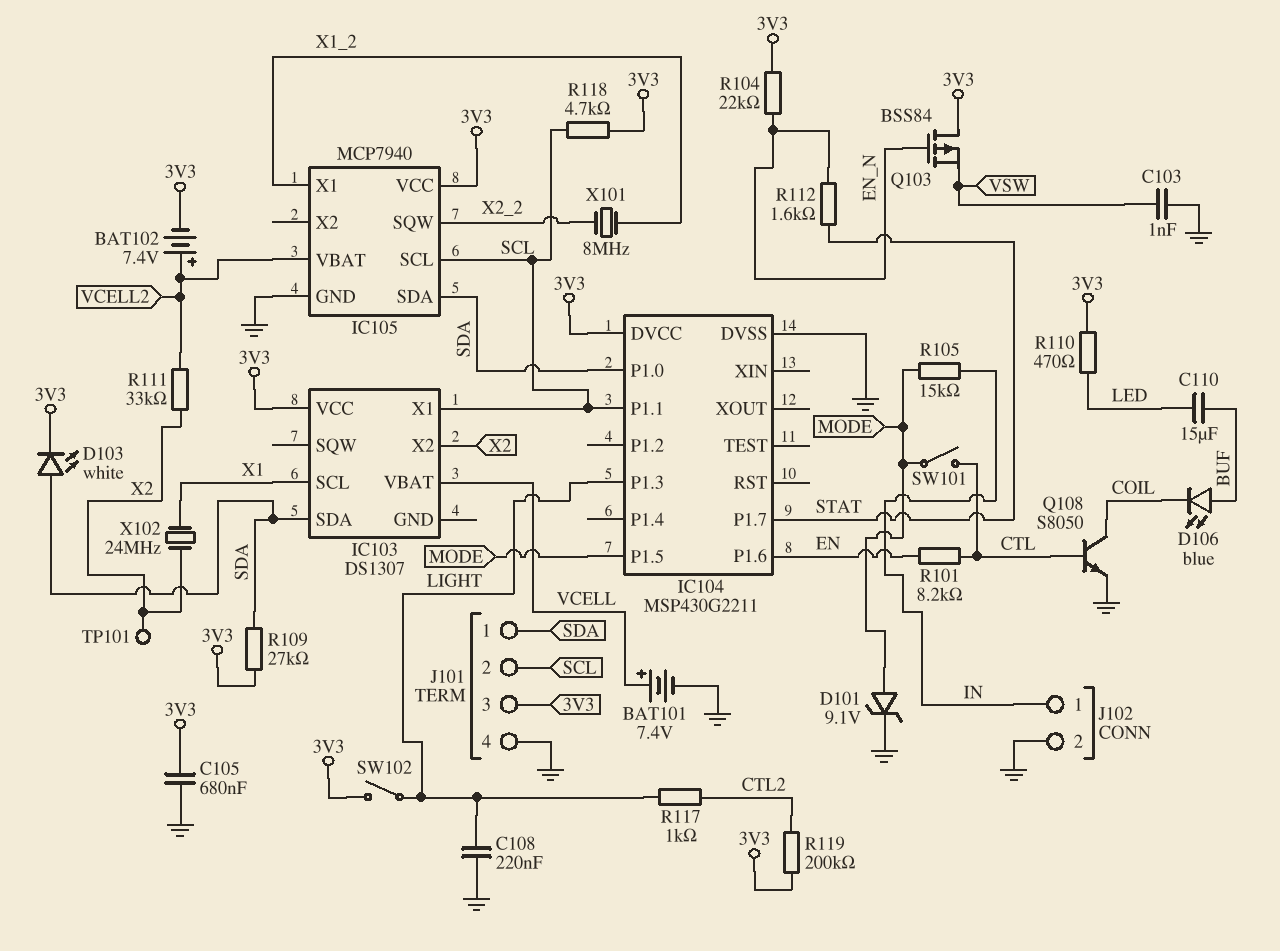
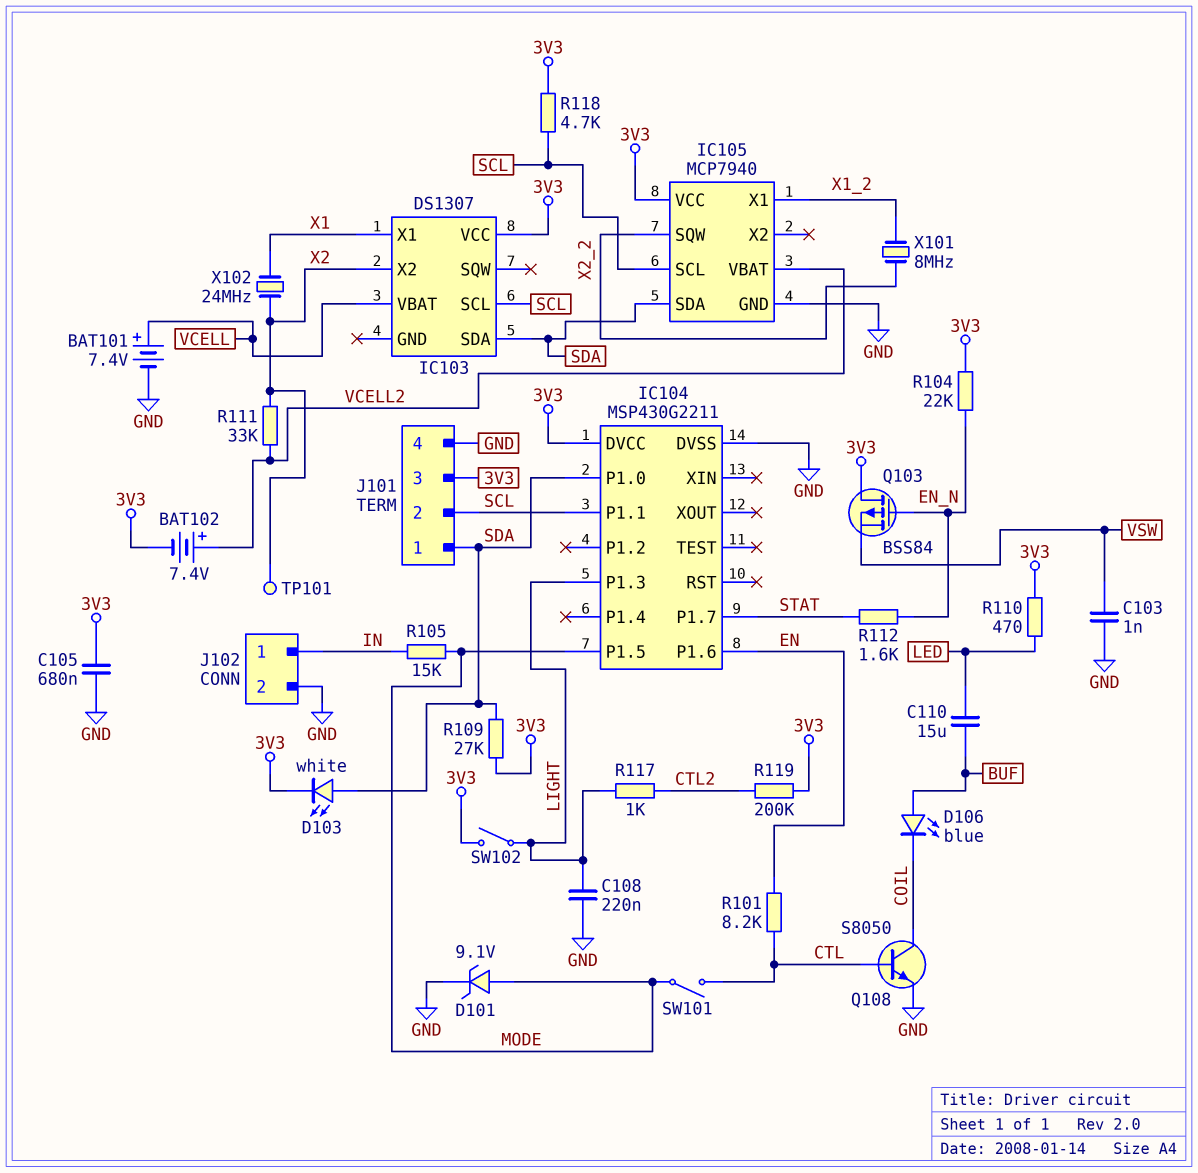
IC103 pin SCL: X1 -> SCL
IC103 pin X1: SCL -> X1

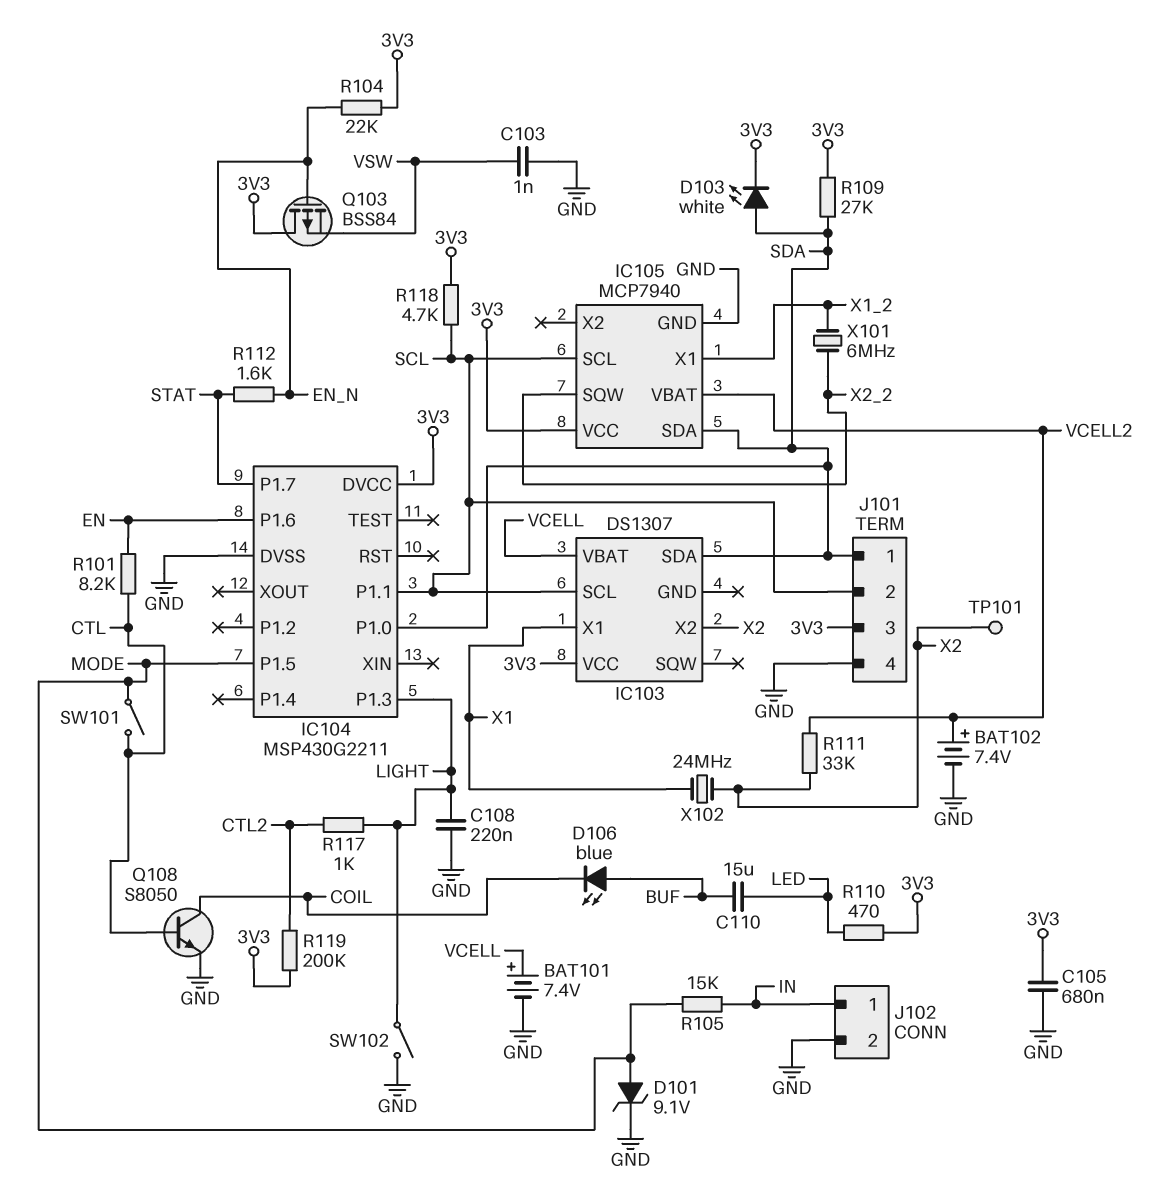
BAT102: 7.4V (plus VCELL2, minus 3V3) -> 7.4V (plus VCELL2, minus GND)
SW102: switch (3V3, LIGHT) -> switch (GND, LIGHT)
X101: 8MHz (X1_2, X2_2) -> 6MHz (X1_2, X2_2)

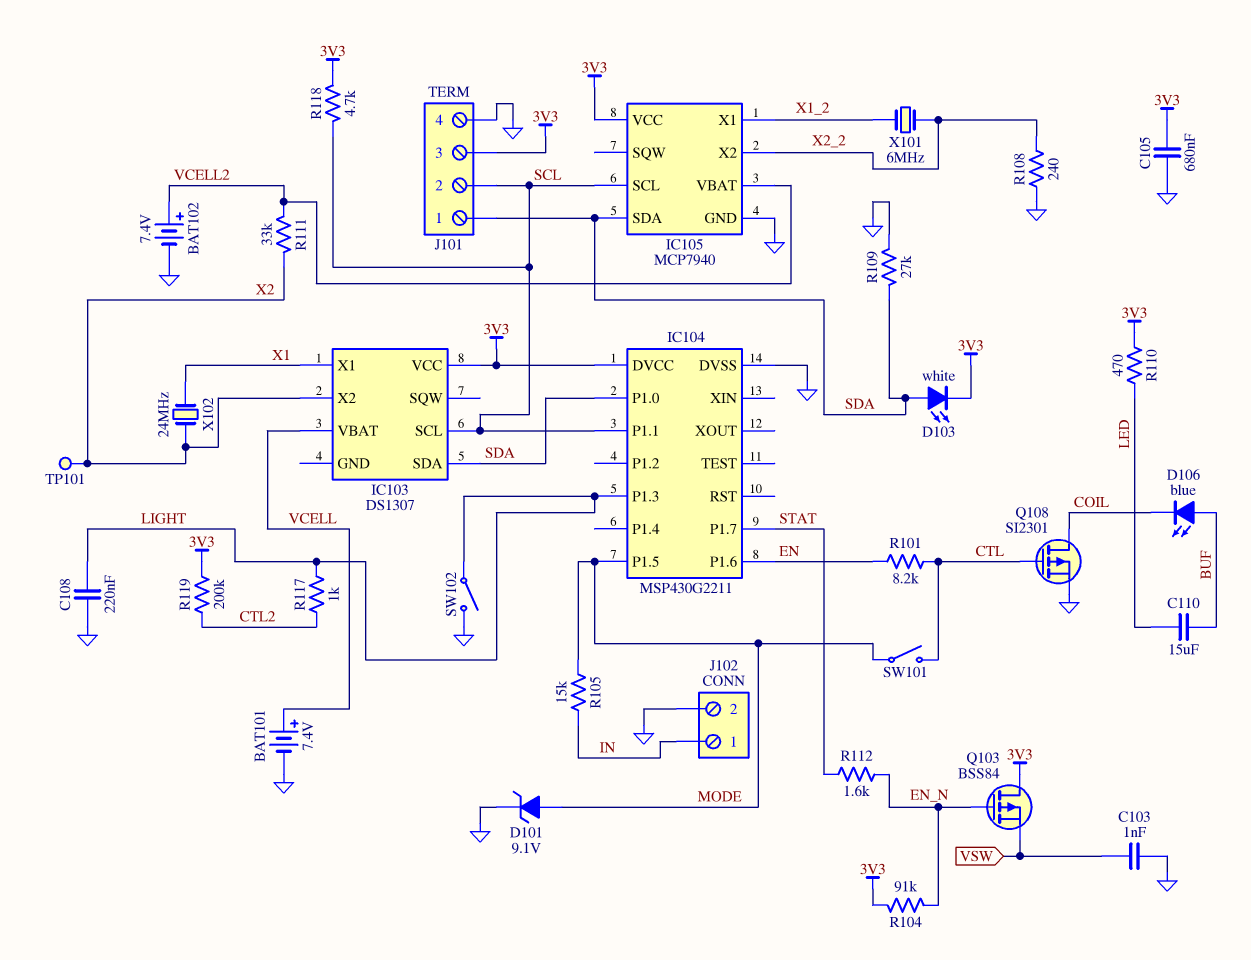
IC105 pin SQW: X2_2 -> none
IC105 pin X2: none -> X2_2
Q108: NPN S8050 (B CTL, C COIL, E GND) -> PMOS SI2301 (G CTL, D COIL, S GND)
R104: 22k (3V3, EN_N) -> 91k (3V3, EN_N)
R108: none -> 240 (GND, X2_2)
R109: 27k (3V3, SDA) -> 27k (GND, SDA)

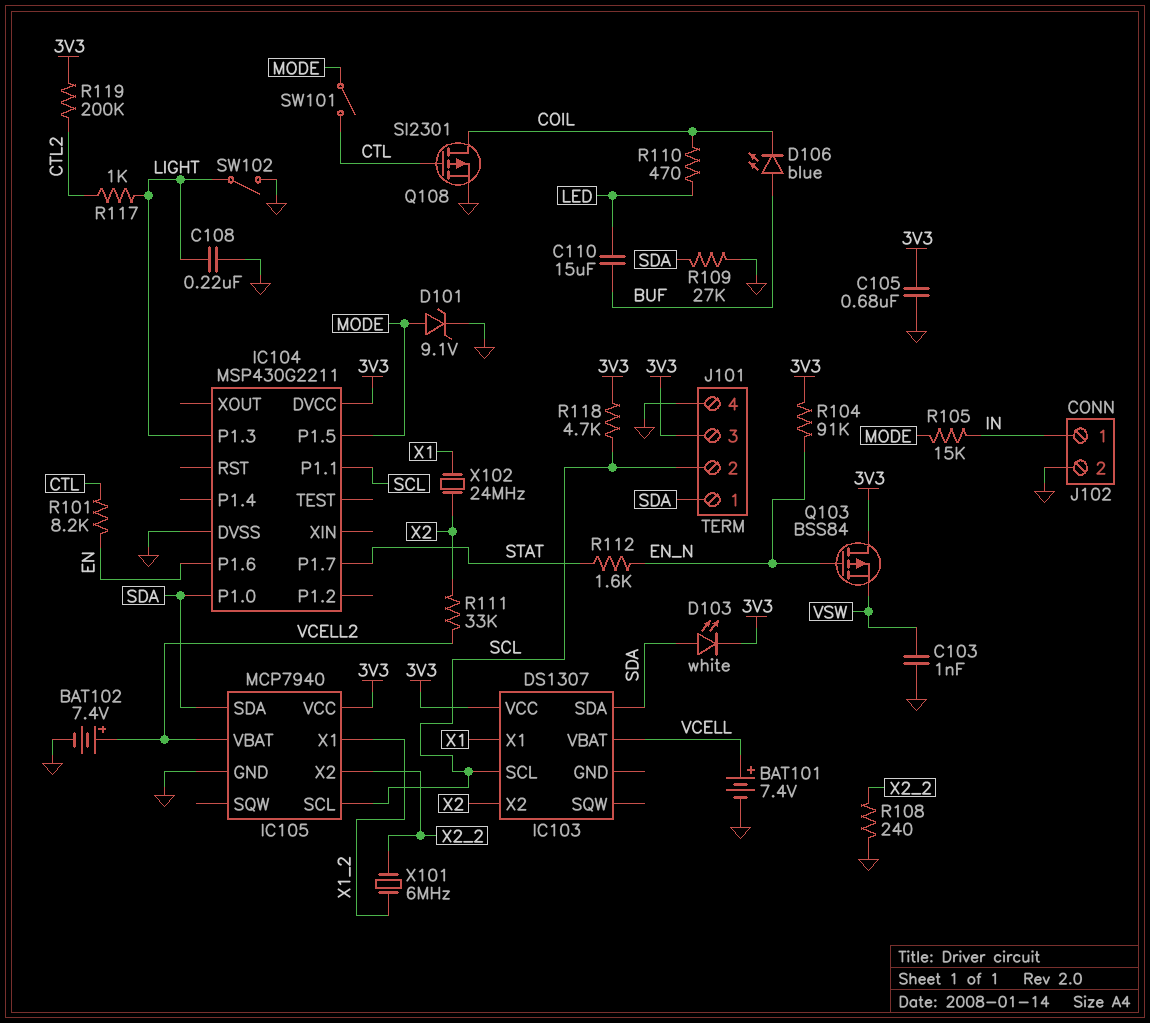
R110: 470 (3V3, LED) -> 470 (COIL, LED)
TP101: test point (X2) -> none

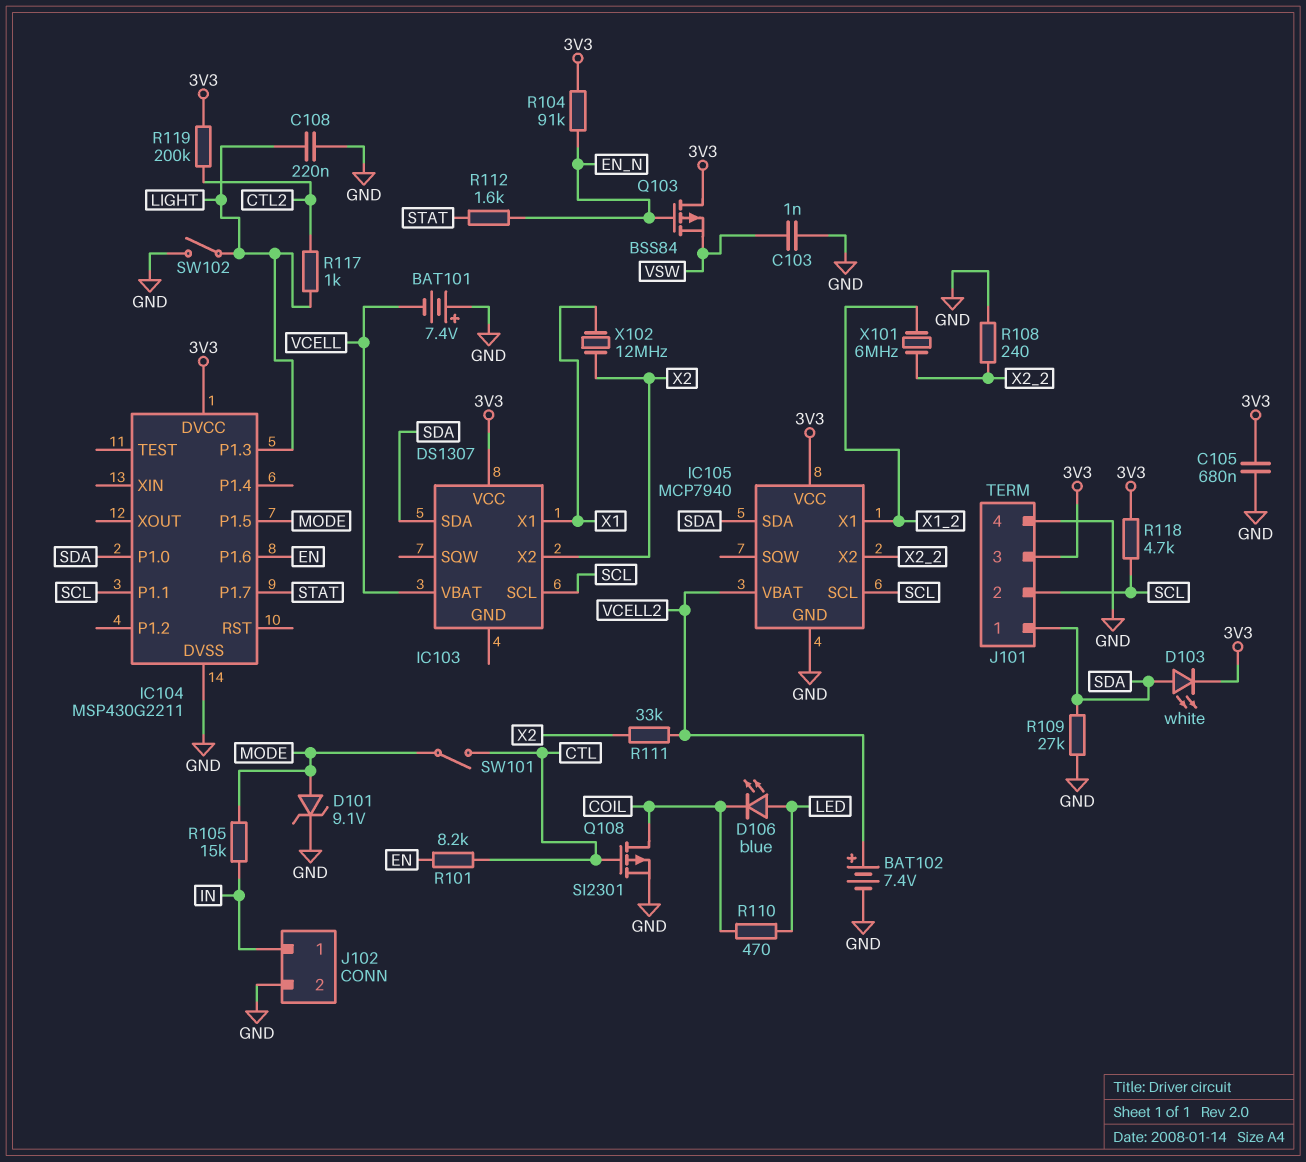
BAT101: 7.4V (plus VCELL, minus GND) -> 7.4V (plus GND, minus VCELL)
C110: 15uF (BUF, LED) -> none
D106: LED blue (A BUF, K COIL) -> LED blue (A LED, K COIL)
X102: 24MHz (X1, X2) -> 12MHz (X1, X2)

